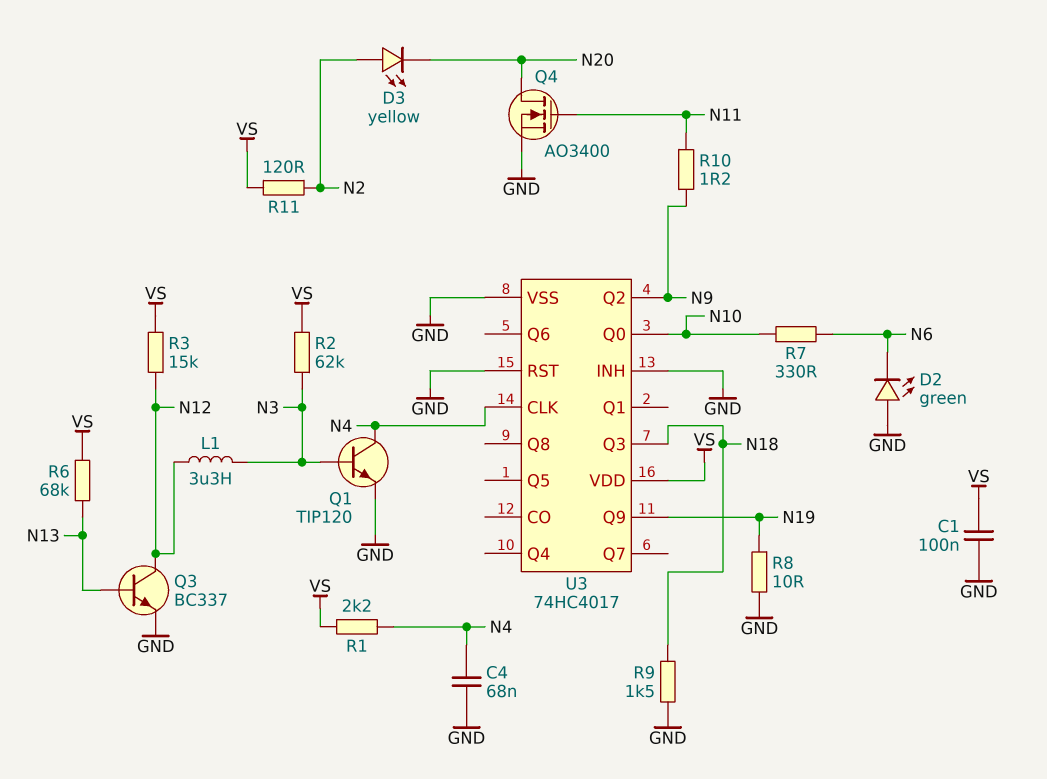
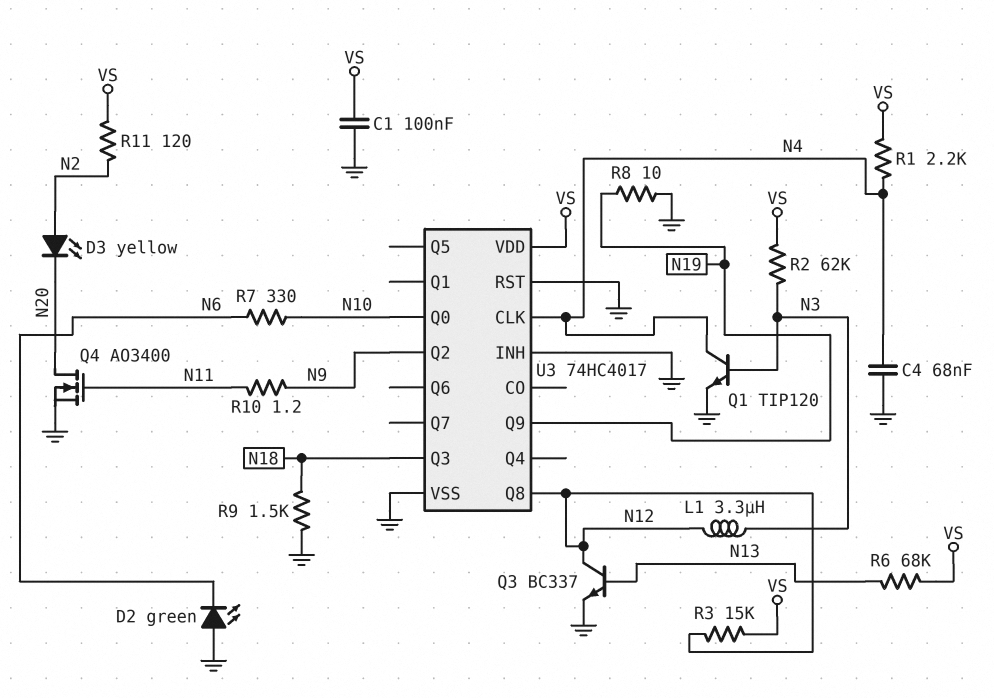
U3 pin Q8: none -> N12

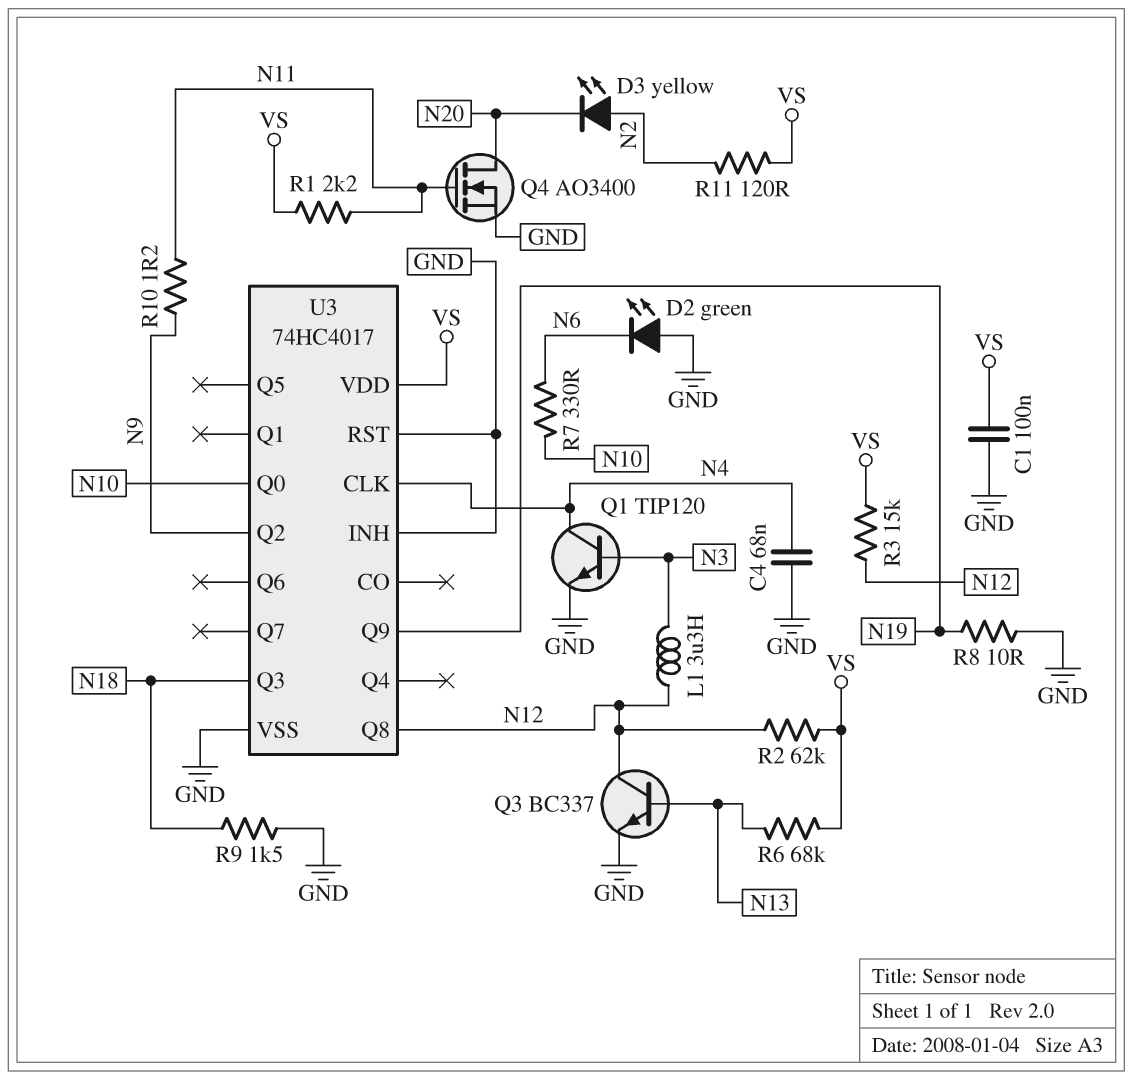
R1: 2.2k (N4, VS) -> 2.2k (N11, VS)
R2: 62k (N3, VS) -> 62k (N12, VS)

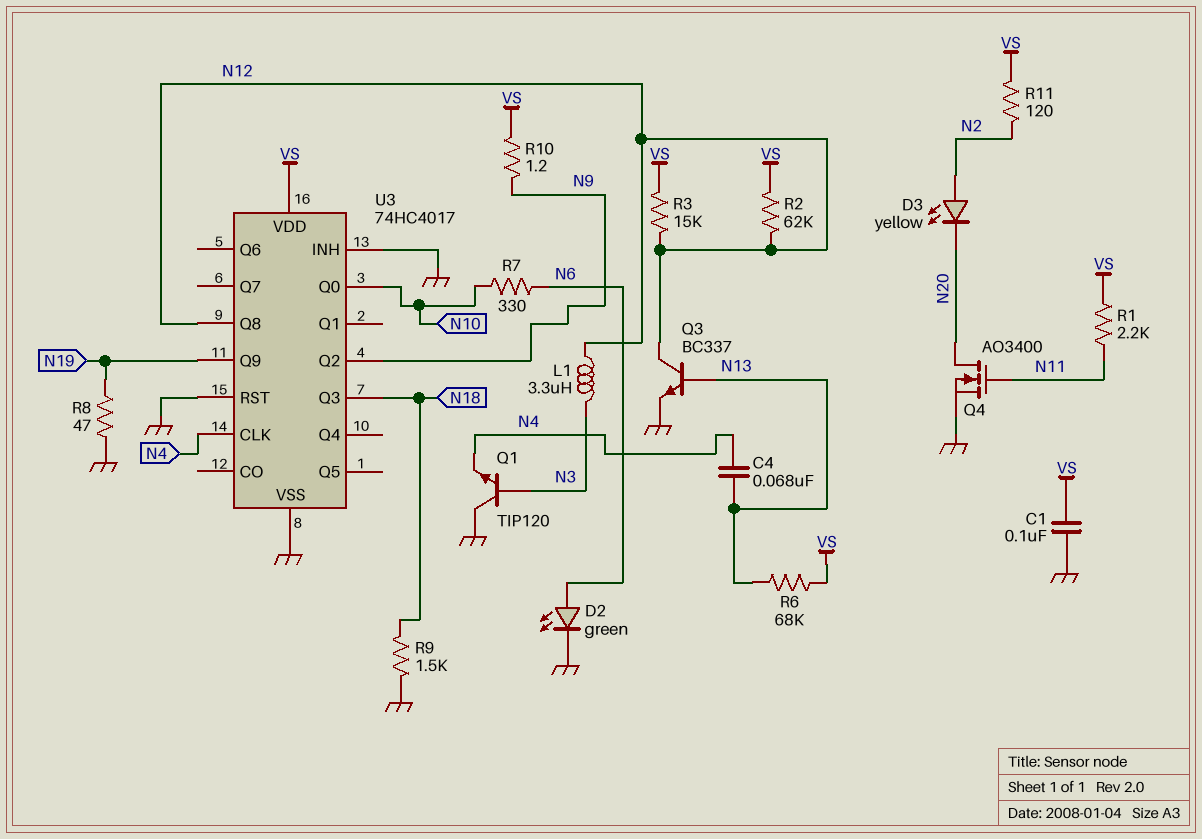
C4: 68nF (GND, N4) -> 68nF (N4, N13)
D2: LED green (A GND, K N6) -> LED green (A N6, K GND)
Q1: NPN TIP120 (B N3, C N4, E GND) -> NPN TIP120 (B N3, C GND, E N4)
R8: 10 (GND, N19) -> 47 (GND, N19)
R10: 1.2 (N9, N11) -> 1.2 (N9, VS)

